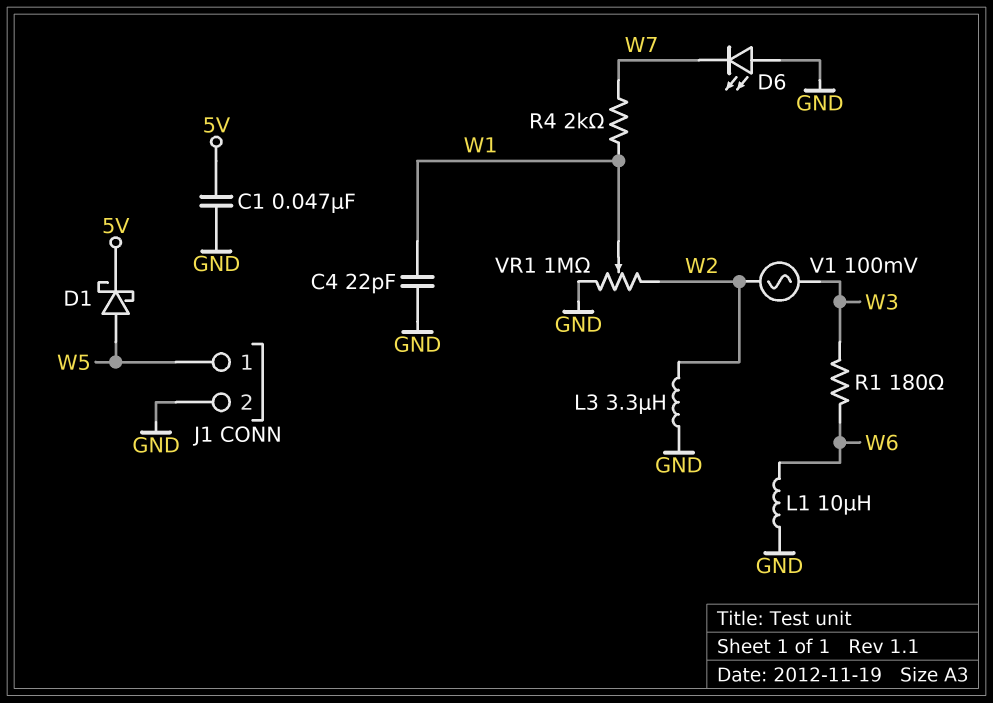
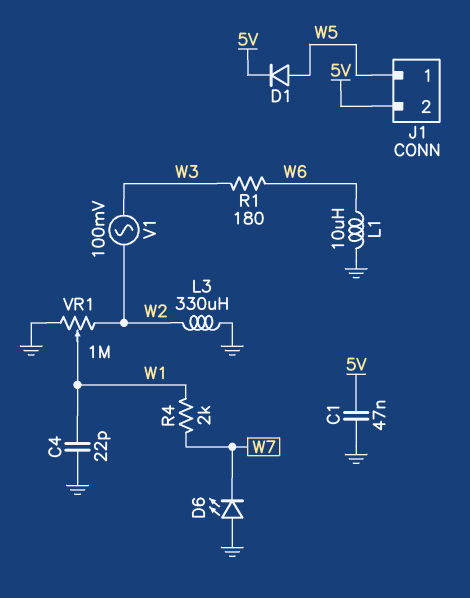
D1: schottky (A W5, K 5V) -> diode (A W5, K 5V)
J1 pin 2: GND -> 5V
L3: 3.3uH (GND, W2) -> 330uH (GND, W2)

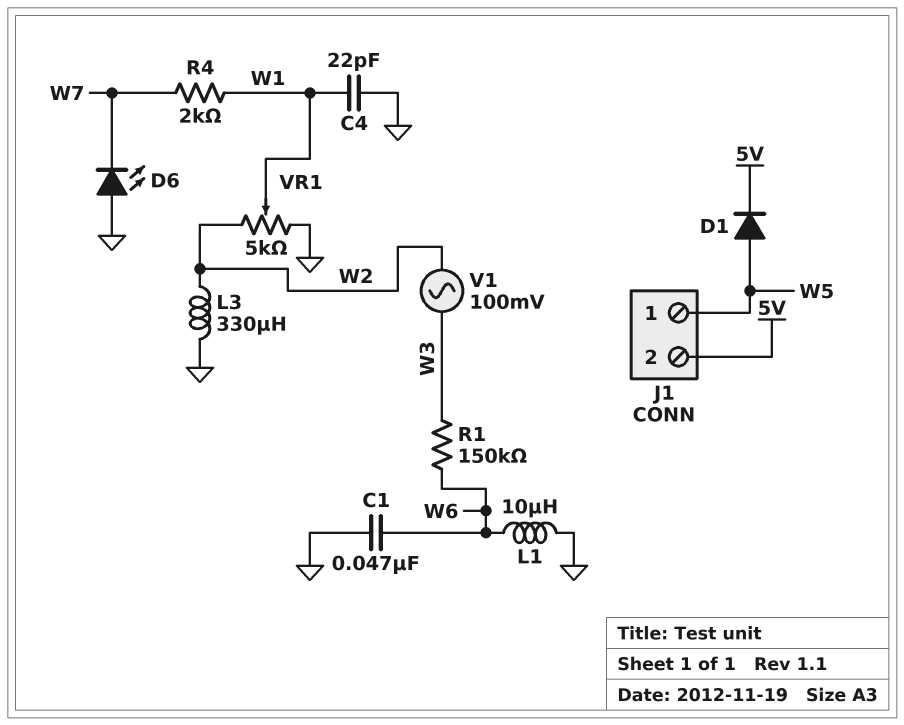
C1: 47nF (5V, GND) -> 47nF (GND, W6)
R1: 180 (W3, W6) -> 150k (W3, W6)
VR1: 1M (GND, W2, wiper W1) -> 5k (GND, W2, wiper W1)

